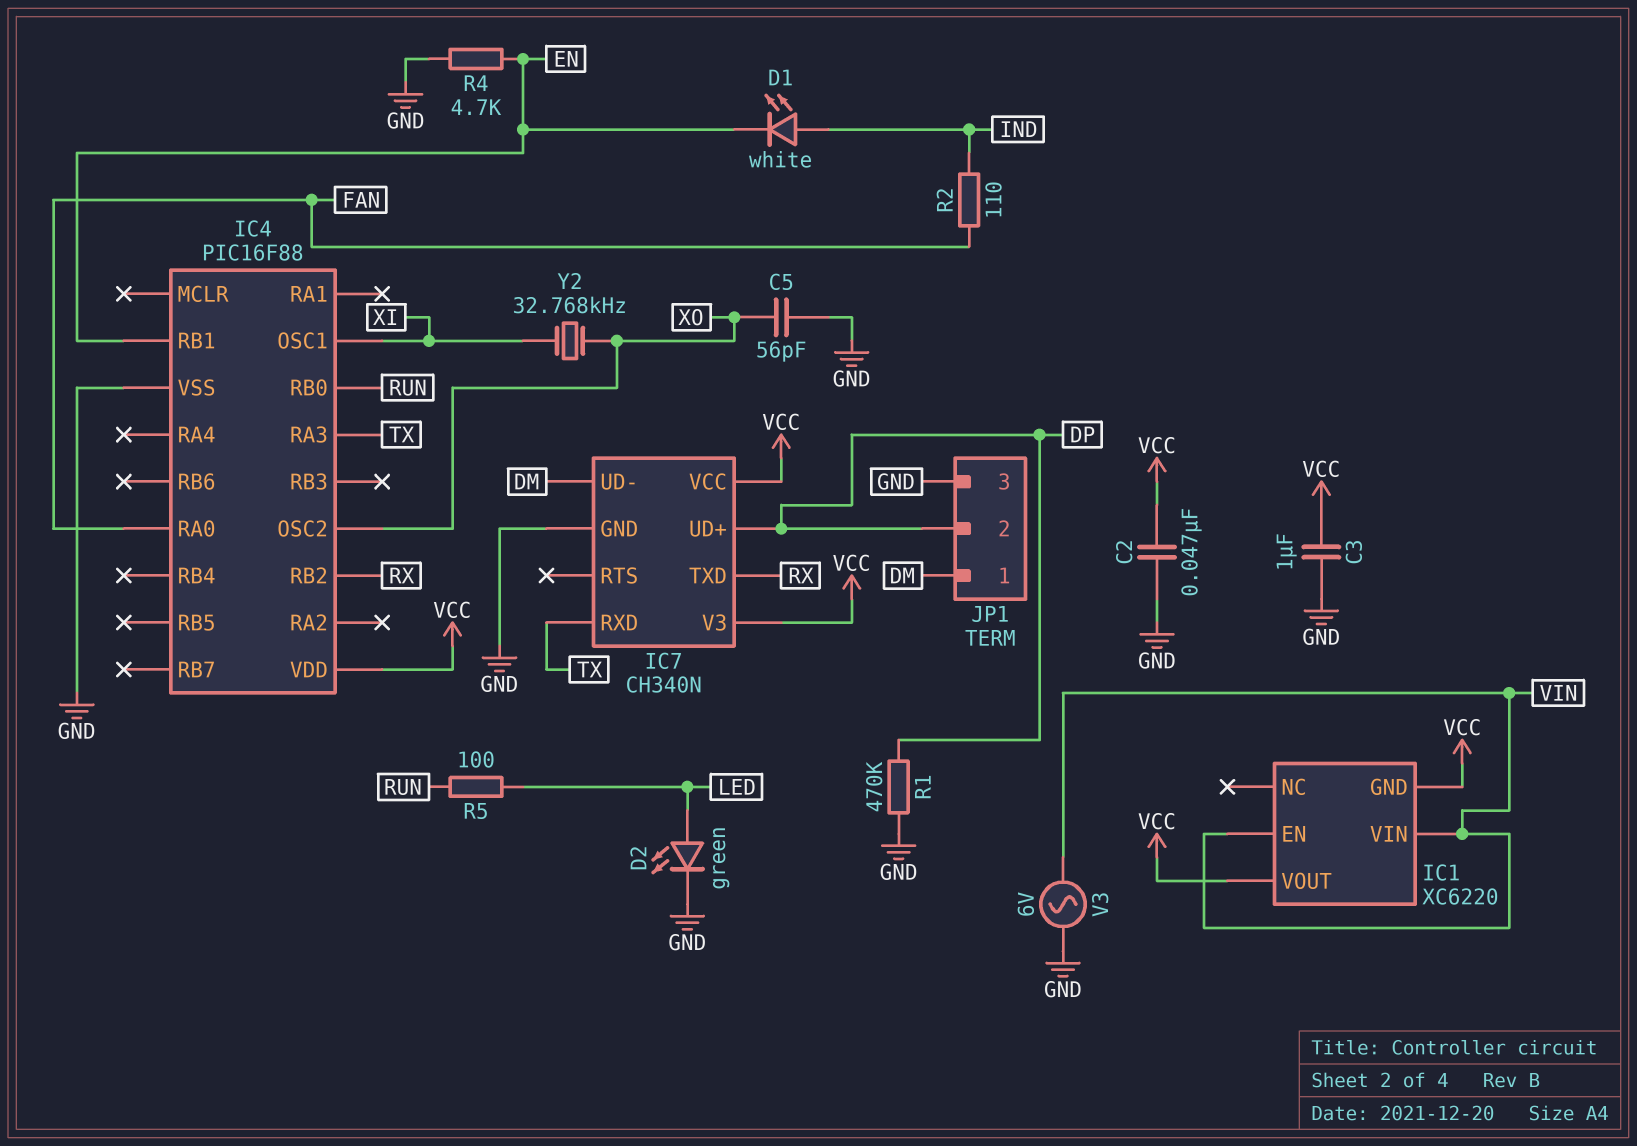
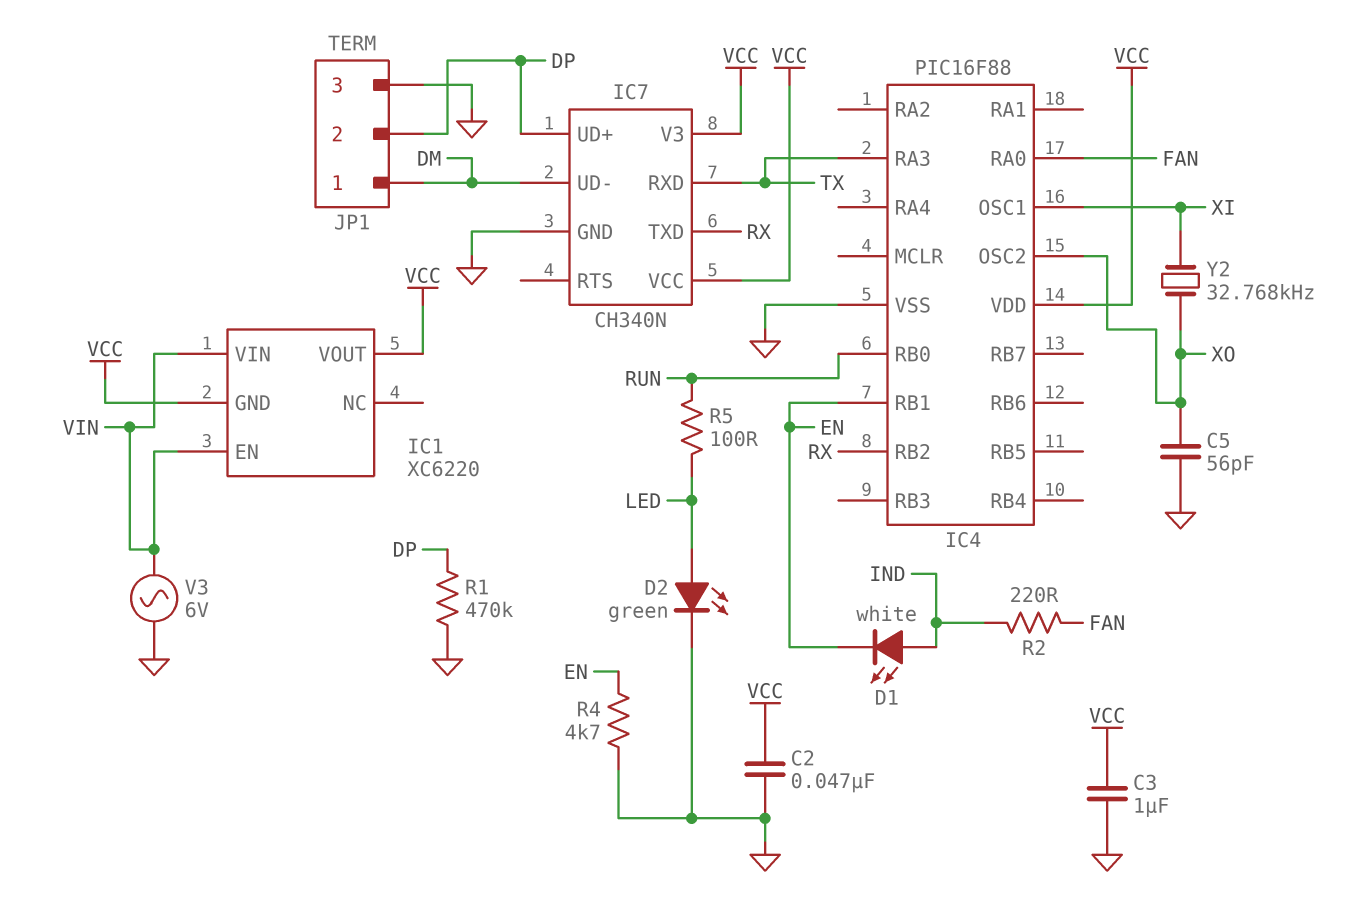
R2: 110 (FAN, IND) -> 220 (FAN, IND)

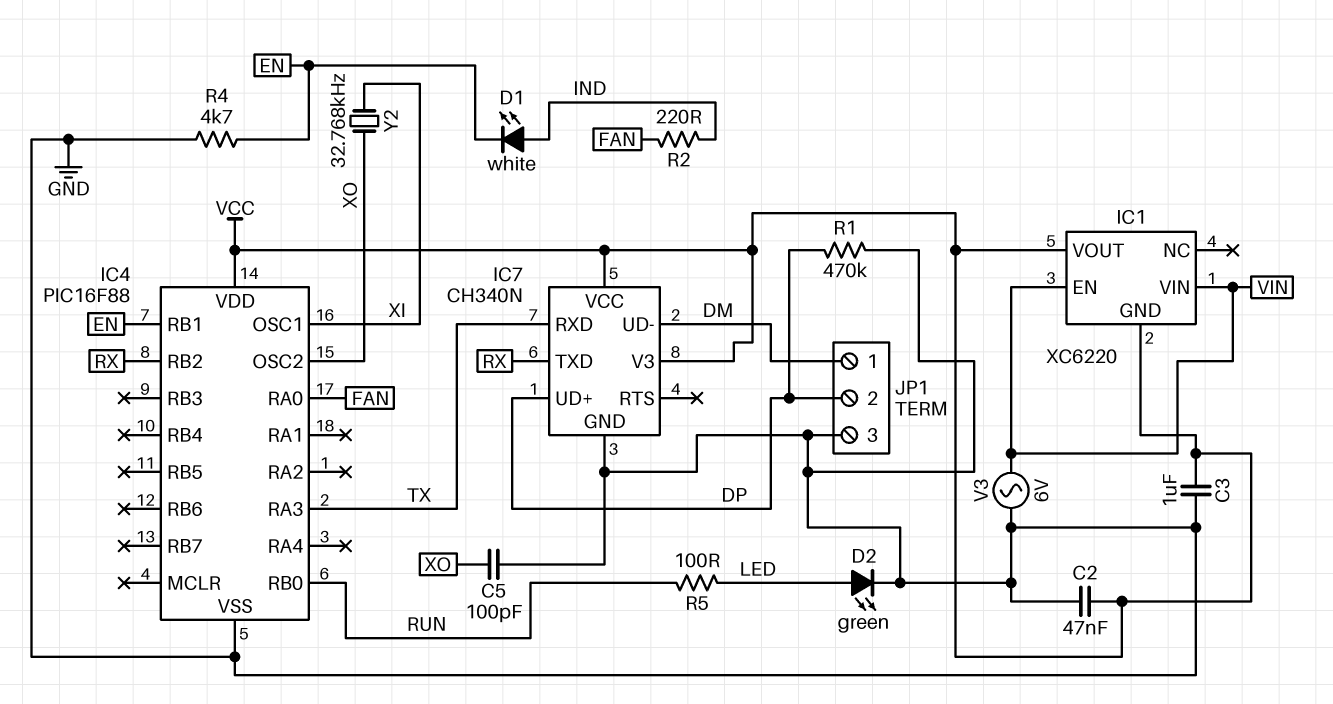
C5: 56pF (GND, XO) -> 100pF (GND, XO)

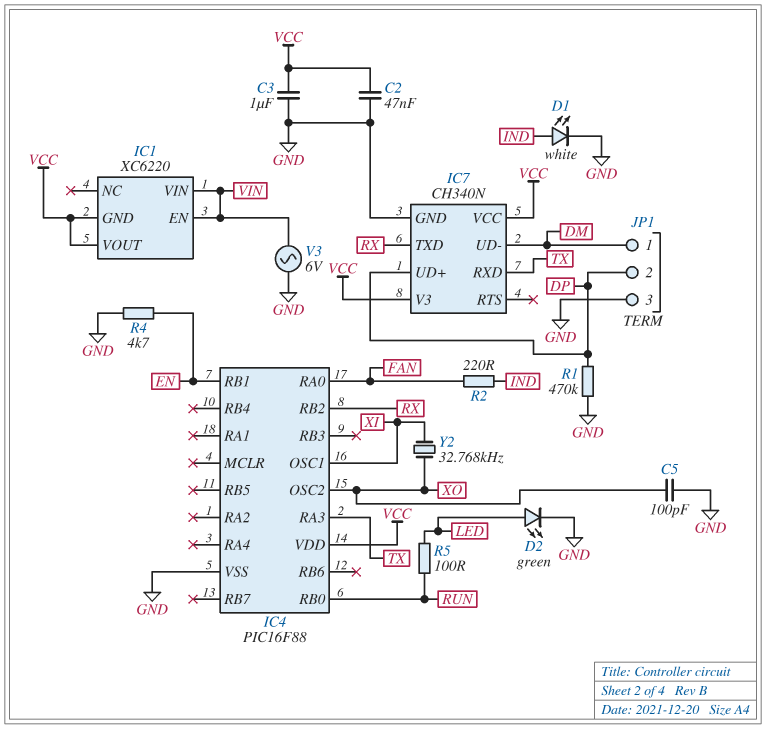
D1: LED white (A IND, K EN) -> LED white (A IND, K GND)

